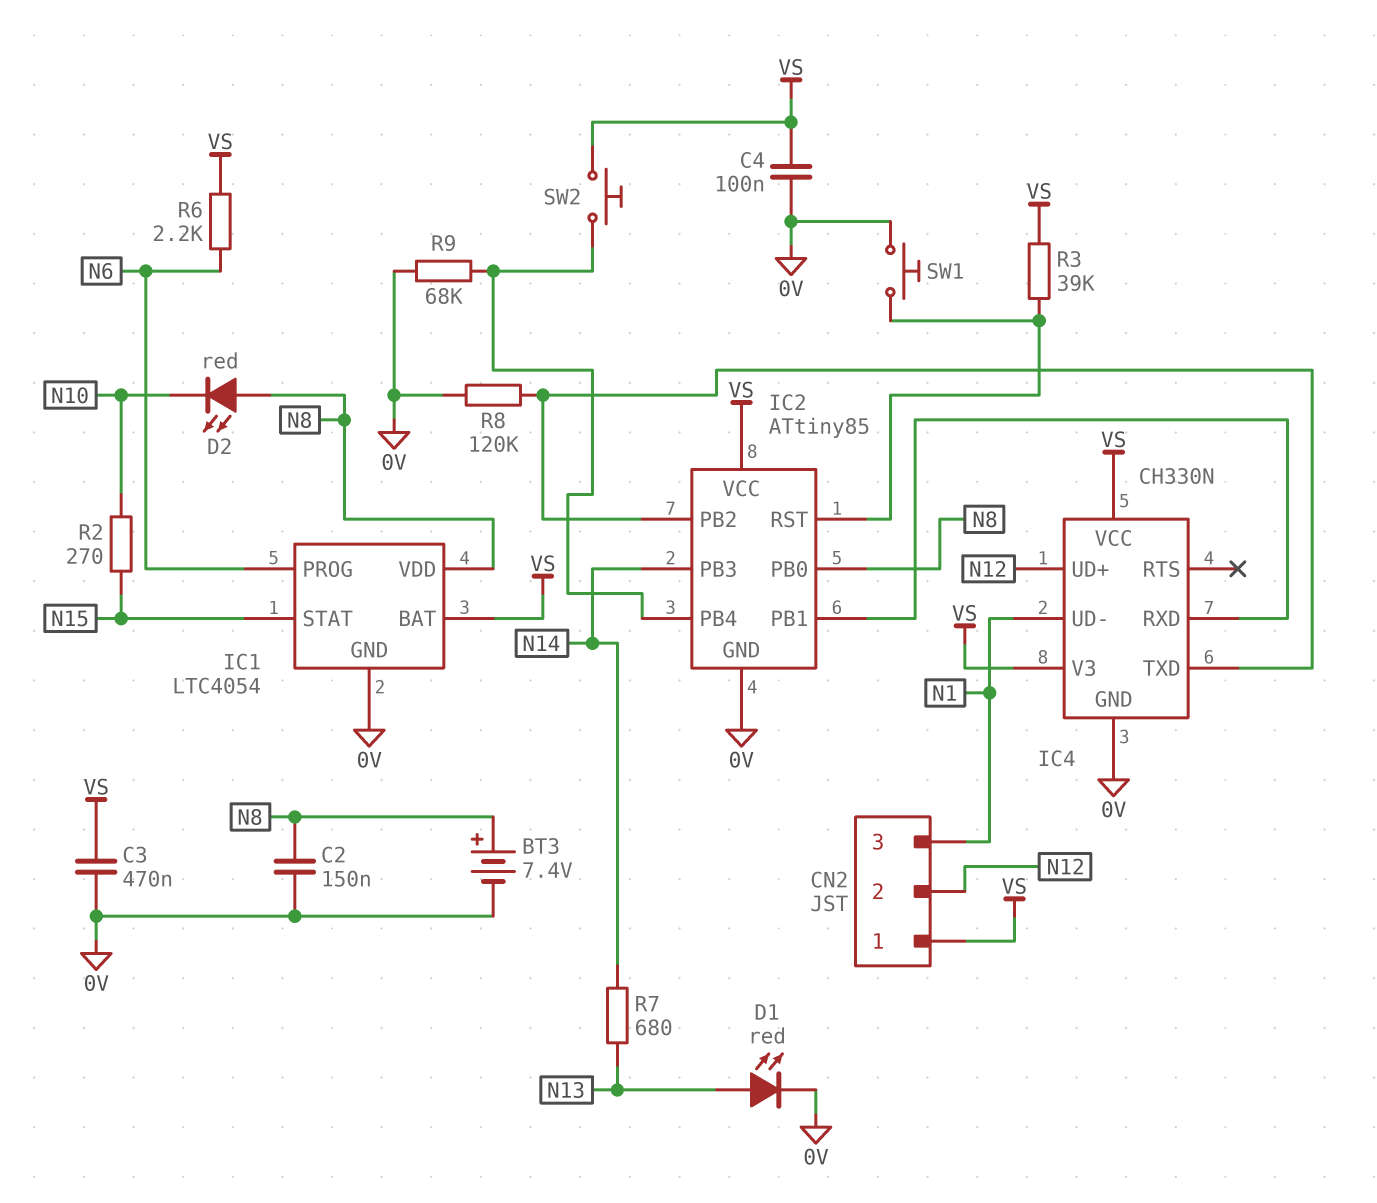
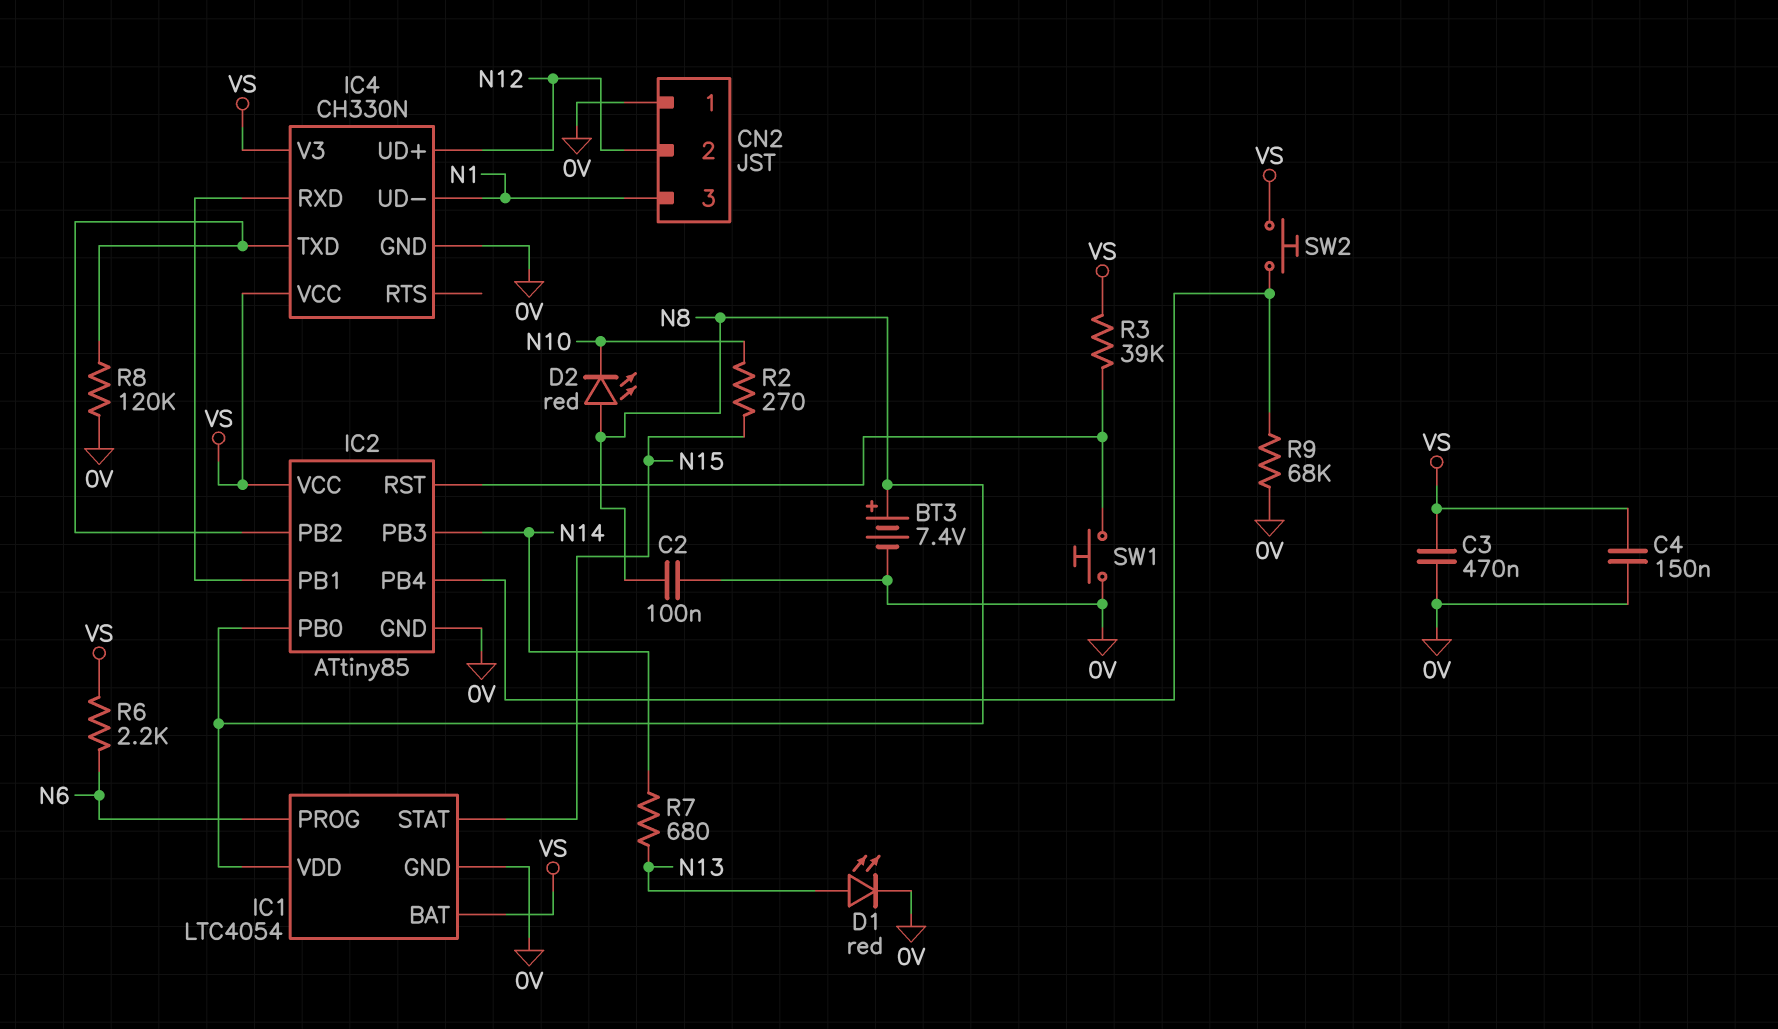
C2: 150nF (0V, N8) -> 100nF (0V, N8)
C4: 100nF (0V, VS) -> 150nF (0V, VS)
CN2 pin 1: VS -> 0V

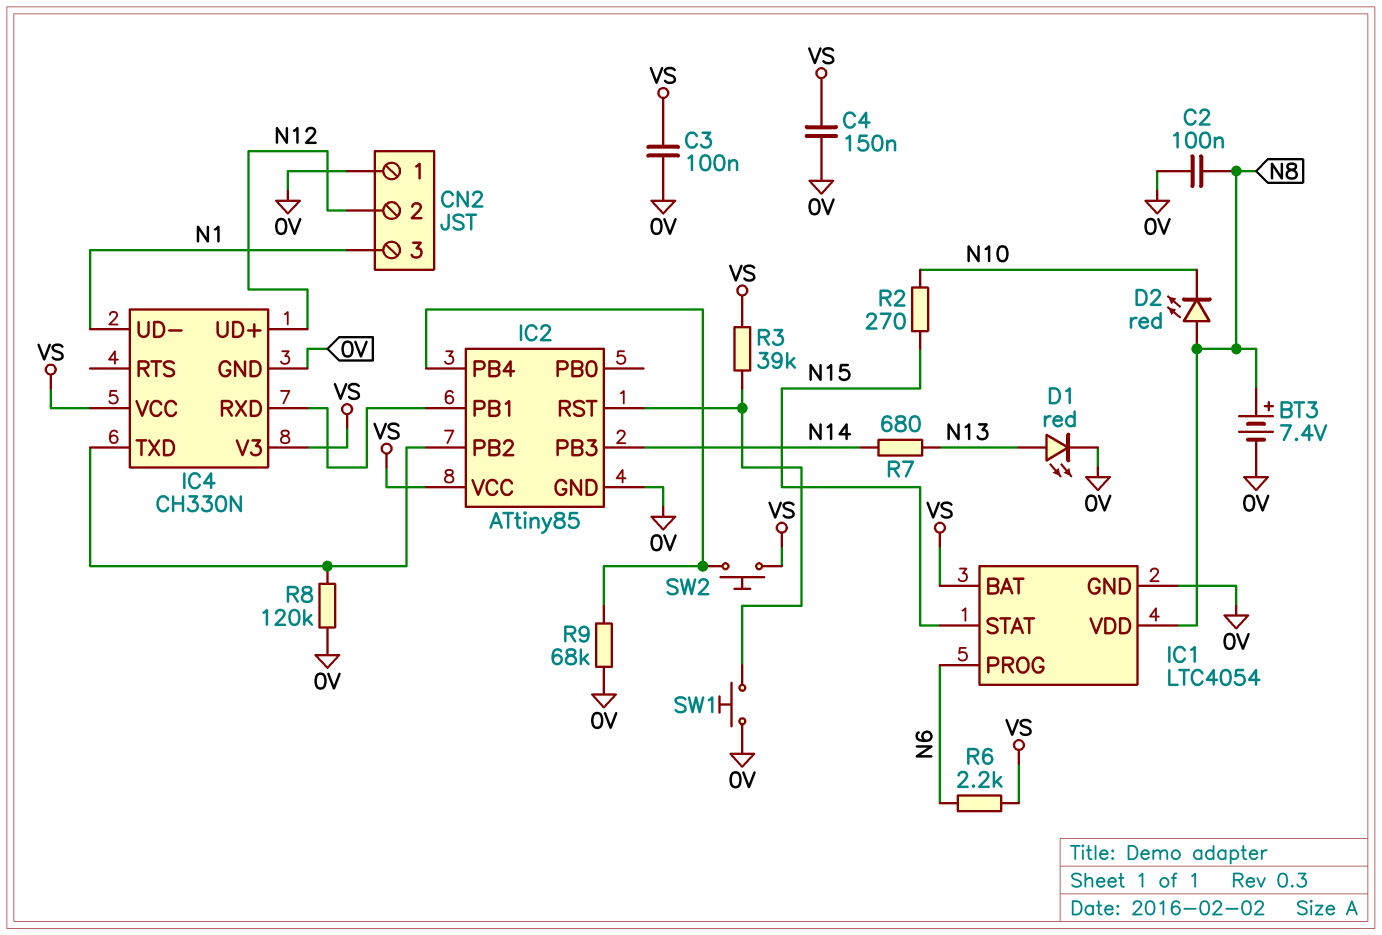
C3: 470nF (0V, VS) -> 100nF (0V, VS)
IC2 pin PB0: N8 -> none

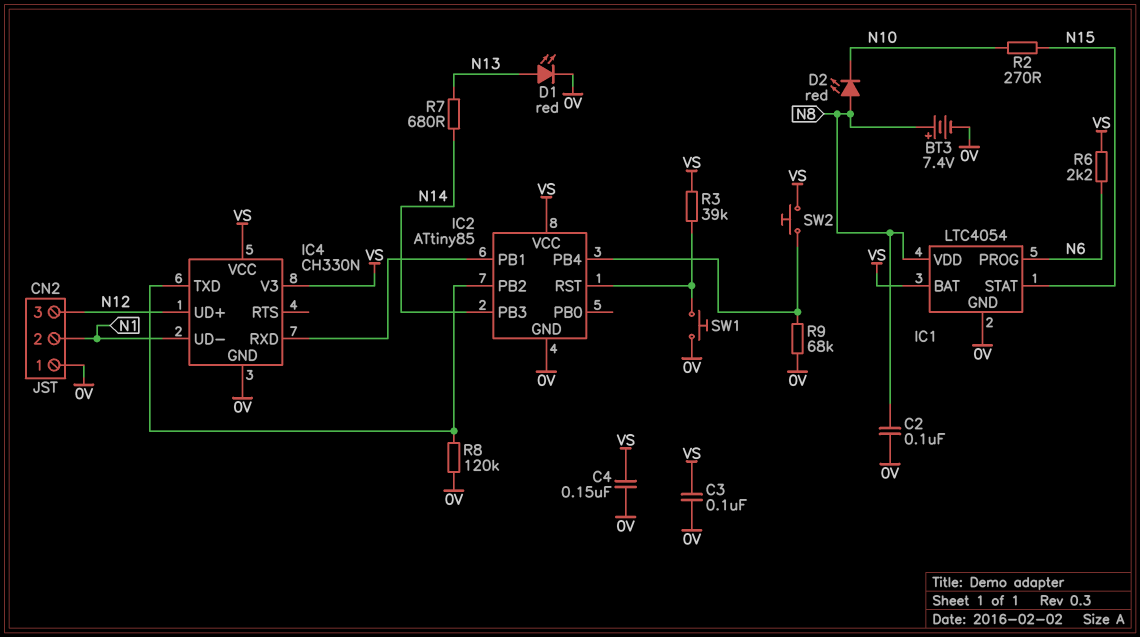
CN2 pin 2: N12 -> N1
CN2 pin 3: N1 -> N12

